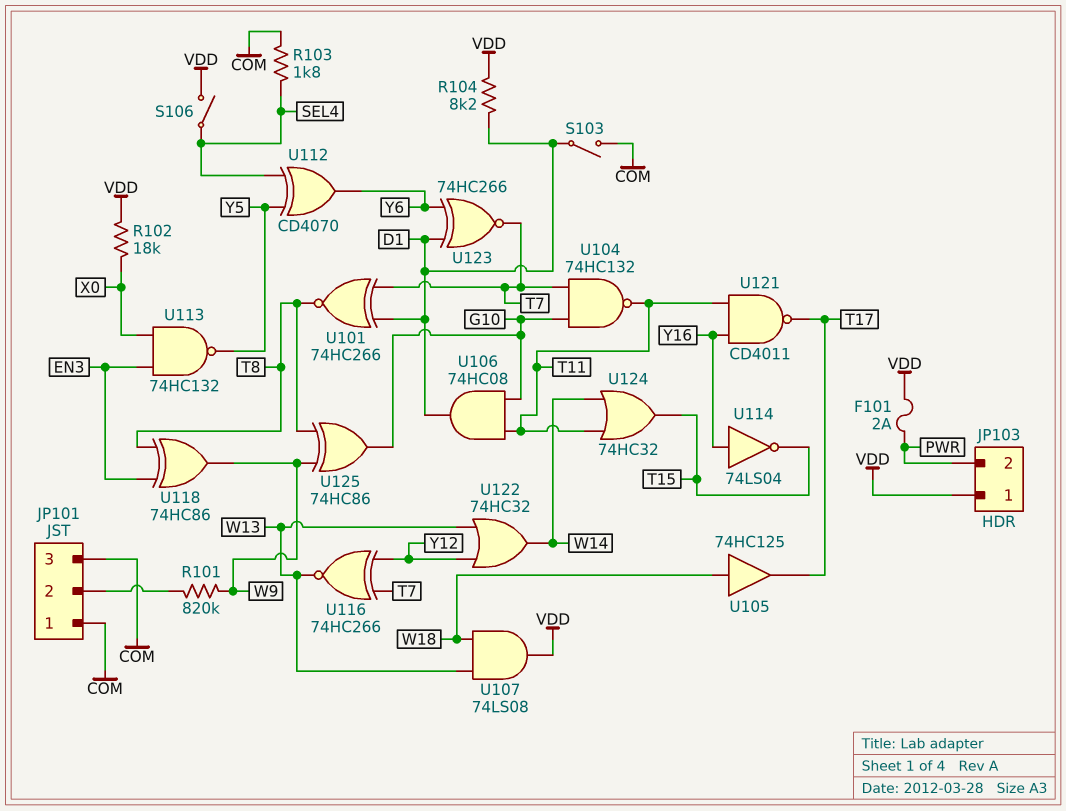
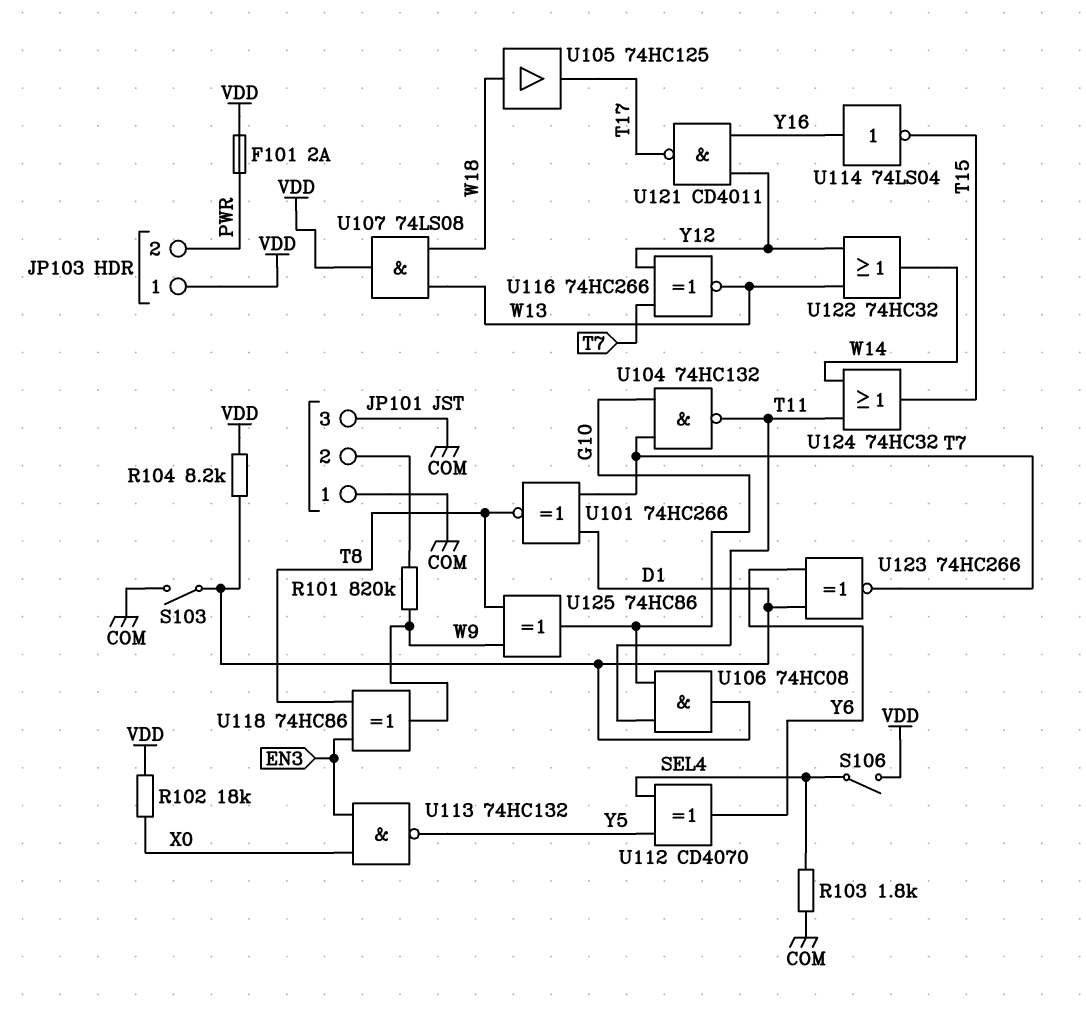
U121: NAND CD4011 (in T11, in Y16, out T17) -> NAND CD4011 (in Y12, in Y16, out T17)

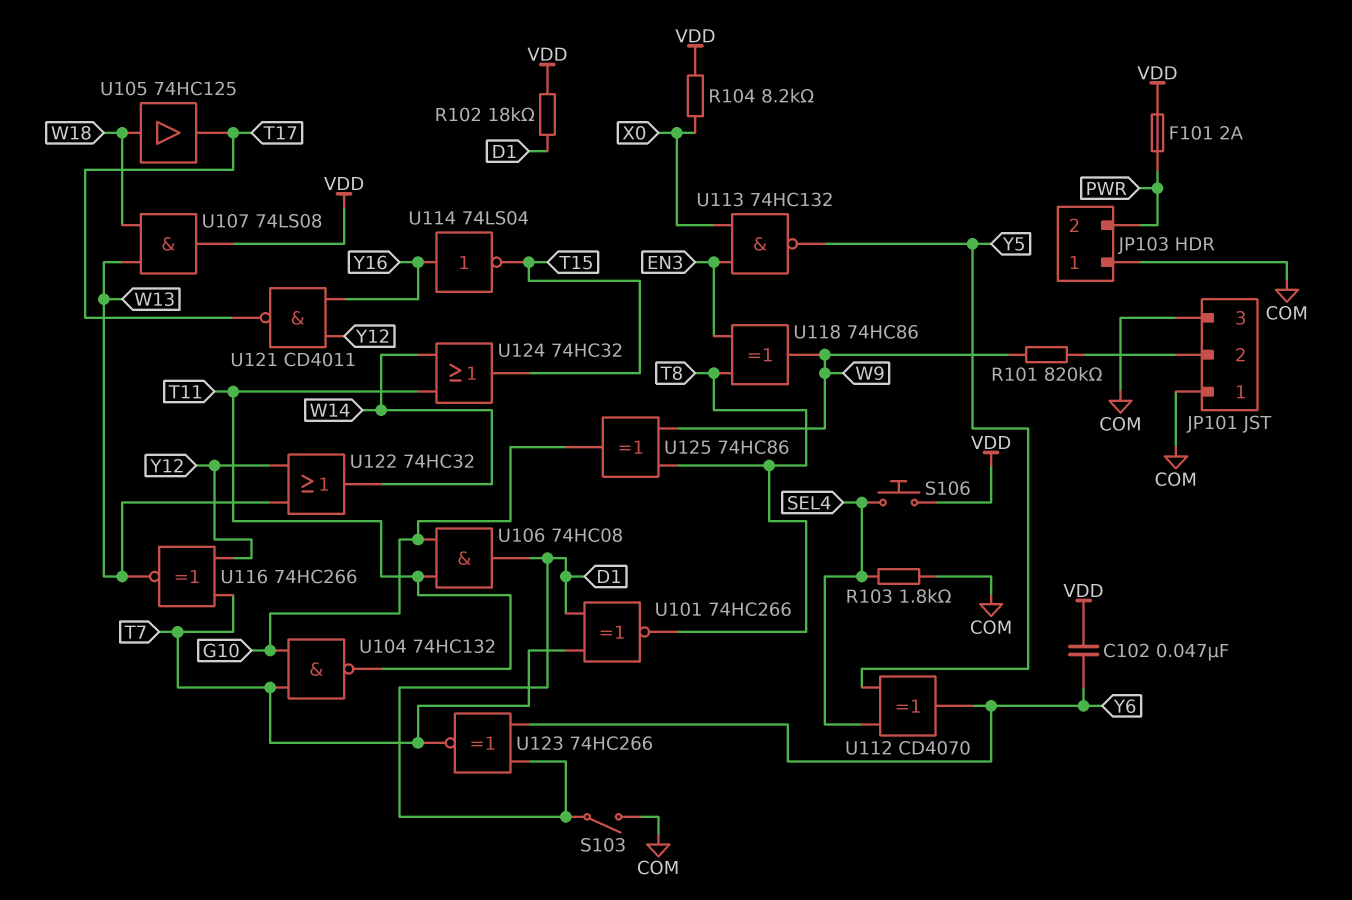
C102: none -> 47nF (VDD, Y6)
JP103 pin 1: VDD -> COM
R102: 18k (VDD, X0) -> 18k (D1, VDD)
R104: 8.2k (D1, VDD) -> 8.2k (VDD, X0)
S106: switch (SEL4, VDD) -> button (SEL4, VDD)

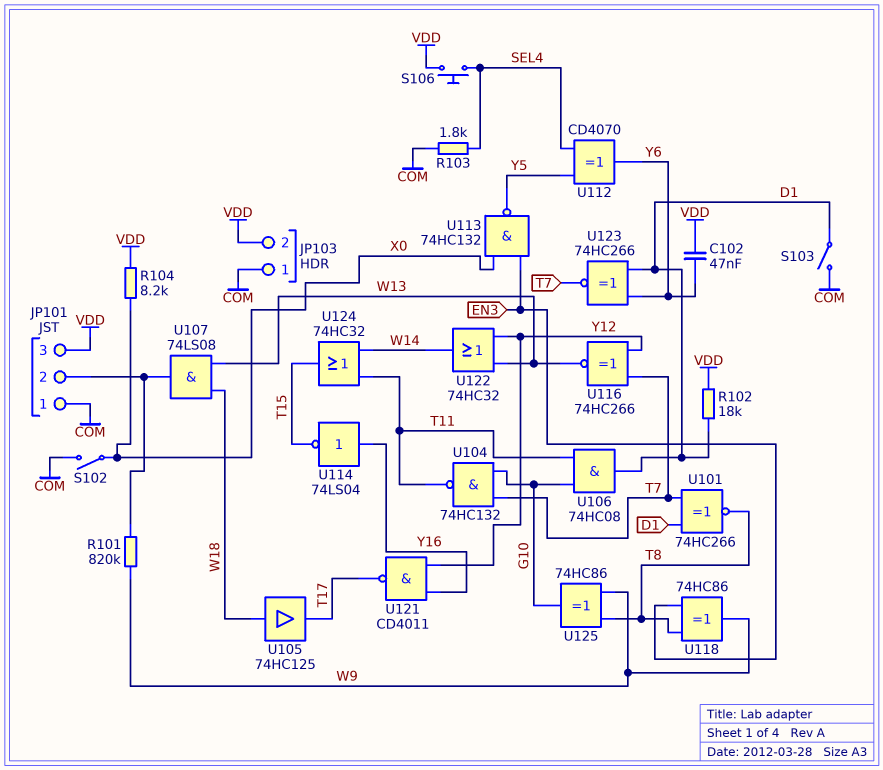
F101: 2A (PWR, VDD) -> none
JP101 pin 3: COM -> VDD
JP103 pin 2: PWR -> VDD
S102: none -> switch (COM, X0)
U107: AND 74LS08 (in W13, in W18, out VDD) -> AND 74LS08 (in W13, in W18, out JP101/2)

